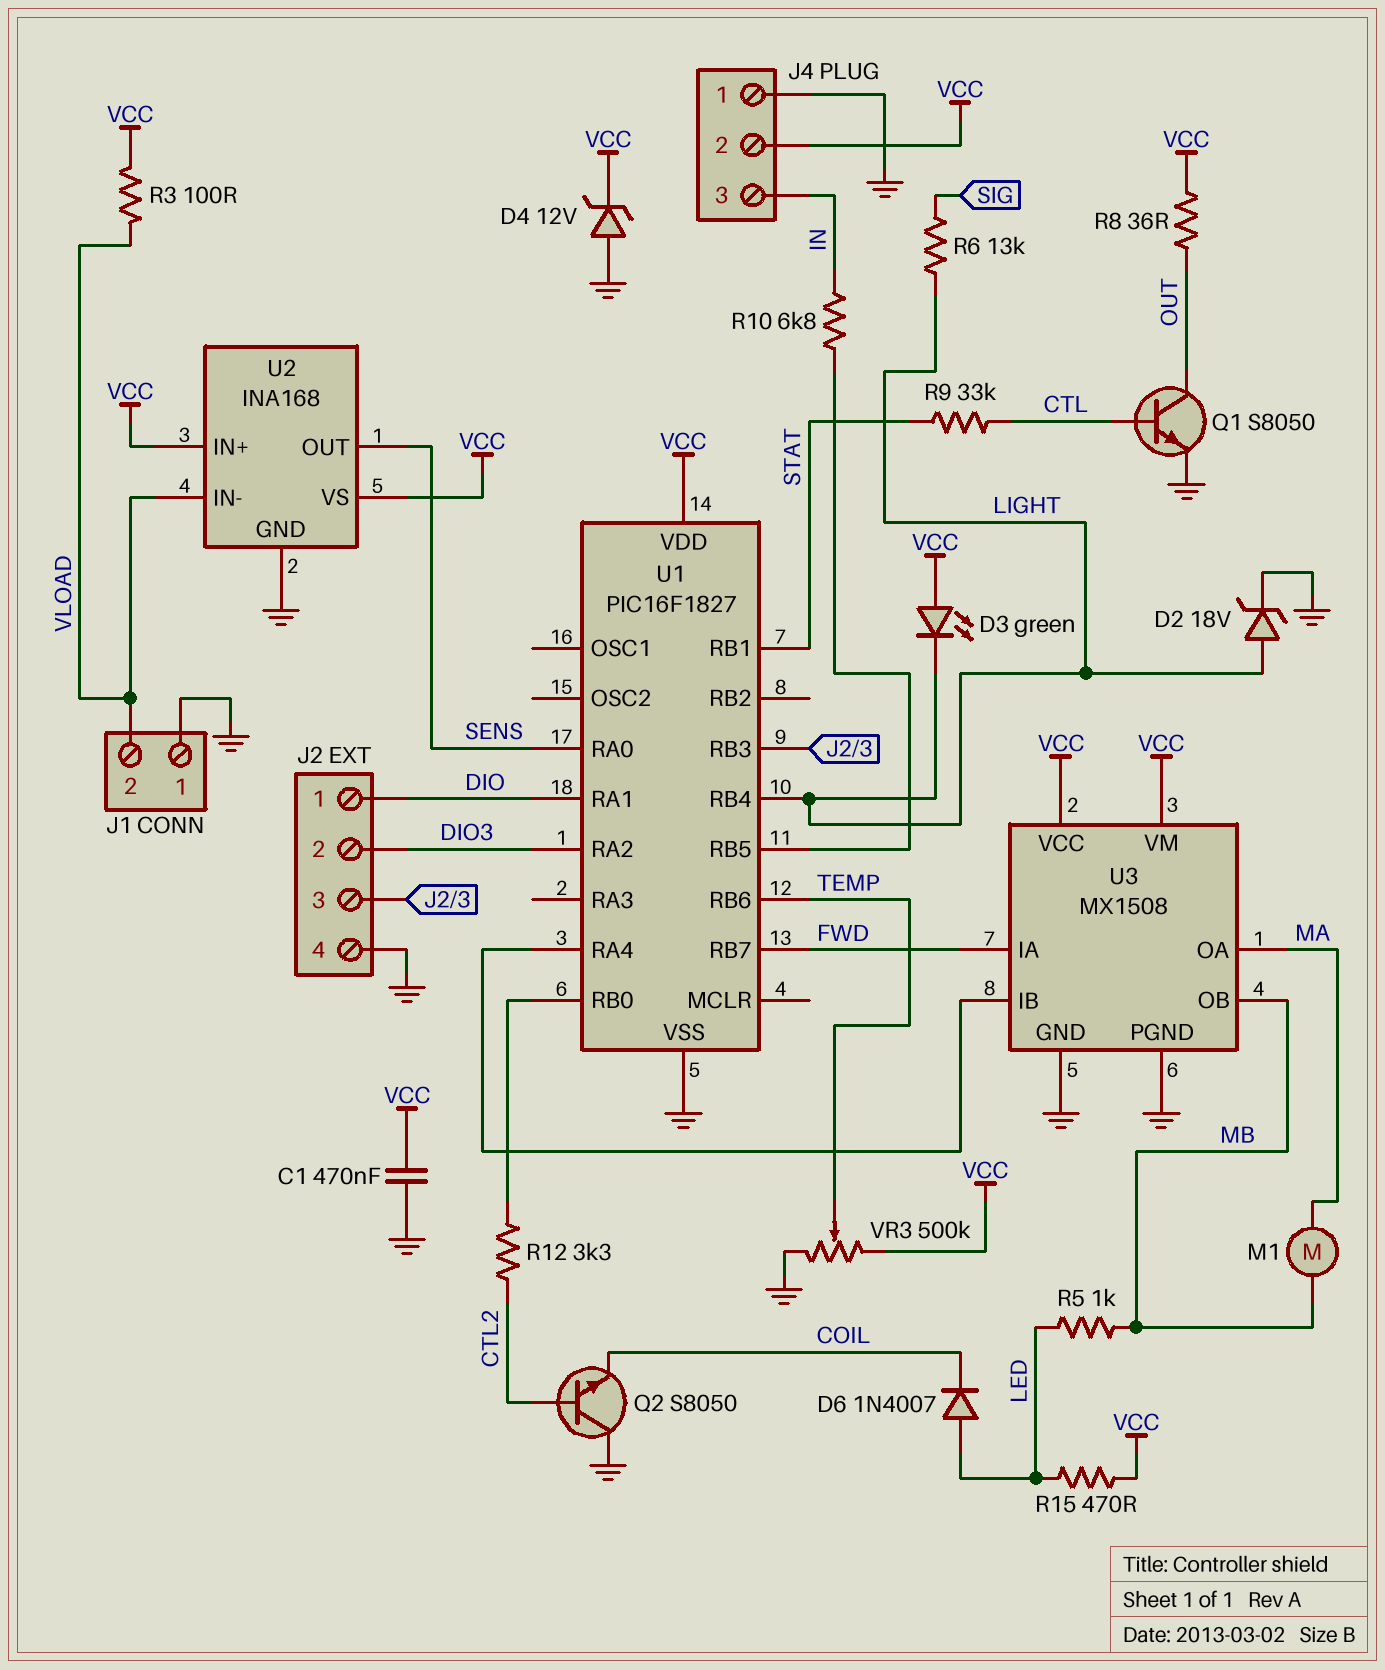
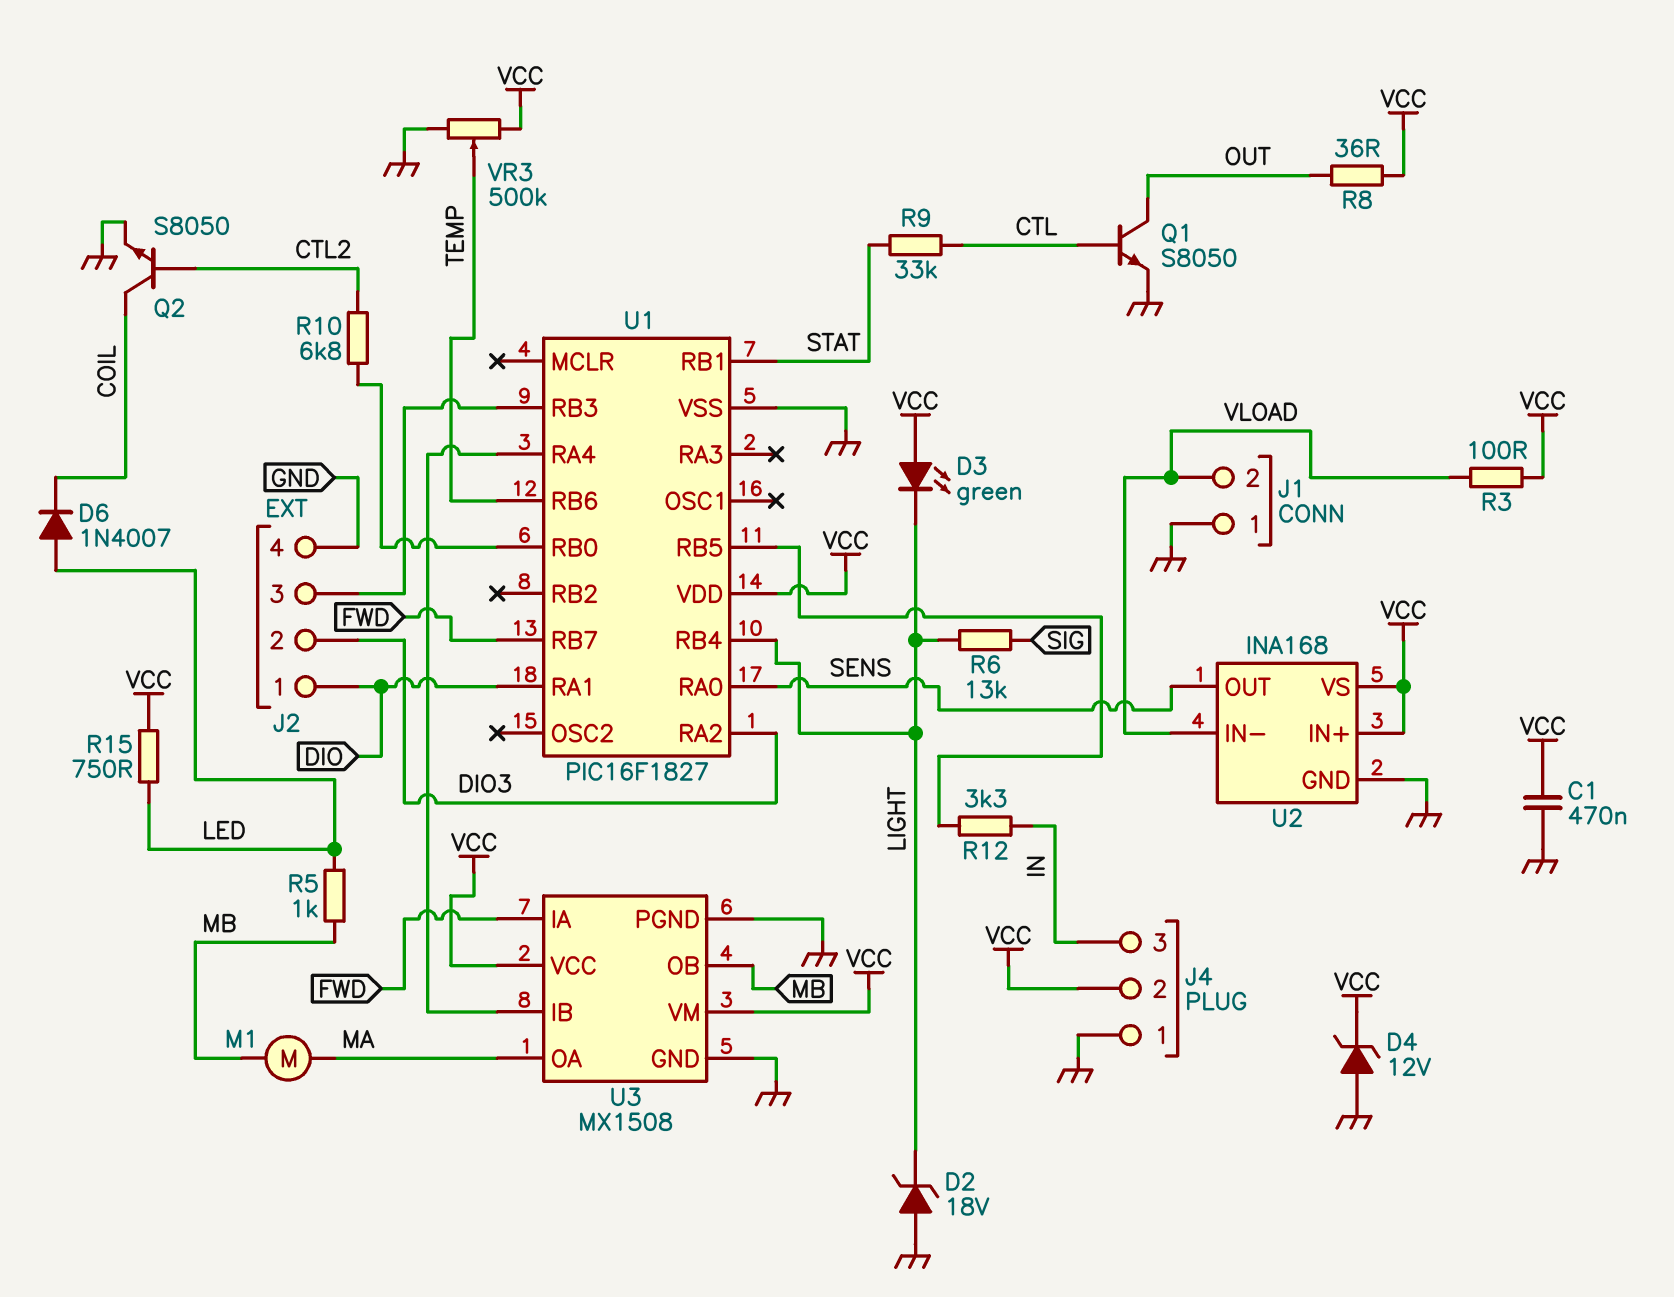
D2: zener 18V (A LIGHT, K GND) -> zener 18V (A GND, K LIGHT)
Q2: NPN S8050 (B CTL2, C GND, E COIL) -> NPN S8050 (B CTL2, C COIL, E GND)
R10: 6.8k (IN, U1/RB5) -> 6.8k (CTL2, U1/RB0)
R12: 3.3k (CTL2, U1/RB0) -> 3.3k (IN, U1/RB5)
R15: 470 (LED, VCC) -> 750 (LED, VCC)

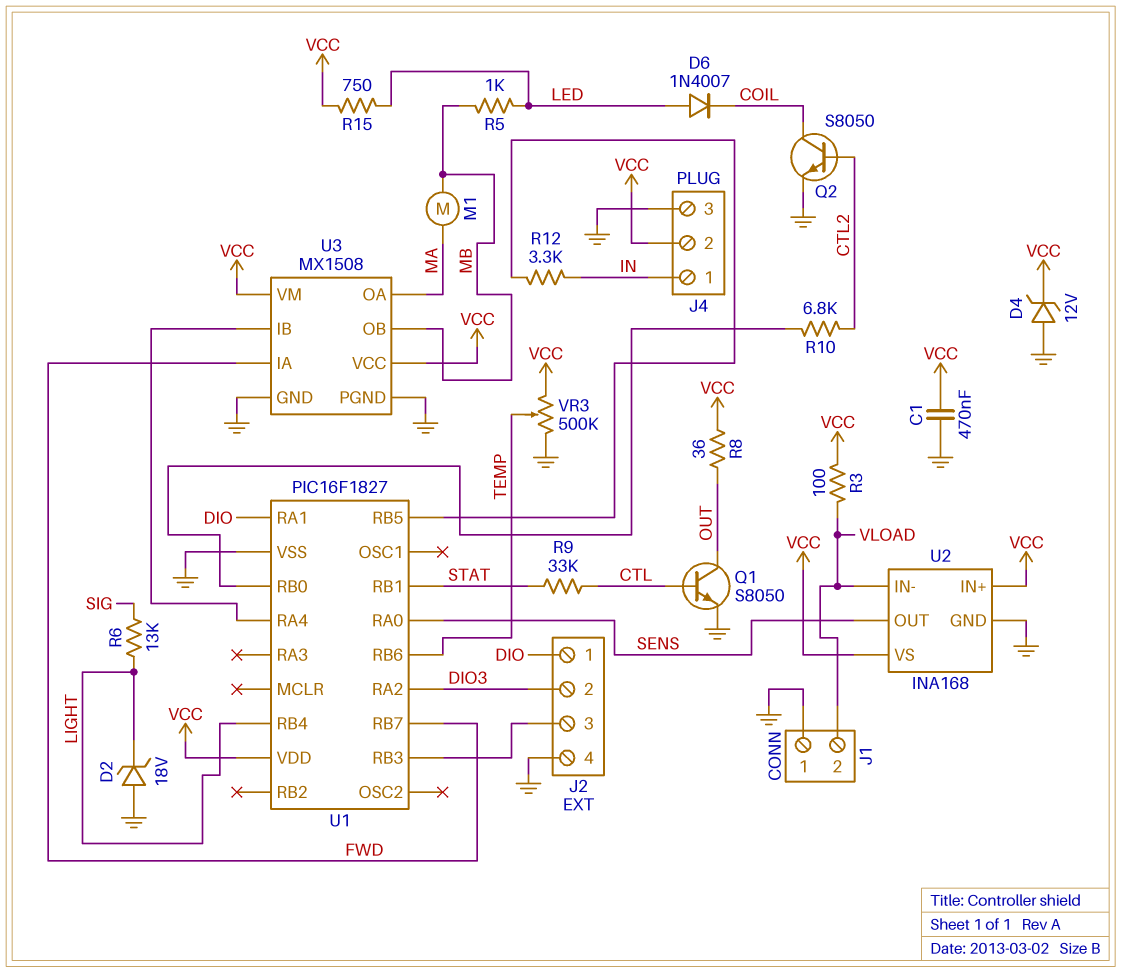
D3: LED green (A VCC, K LIGHT) -> none
J4 pin 1: GND -> IN
J4 pin 3: IN -> GND

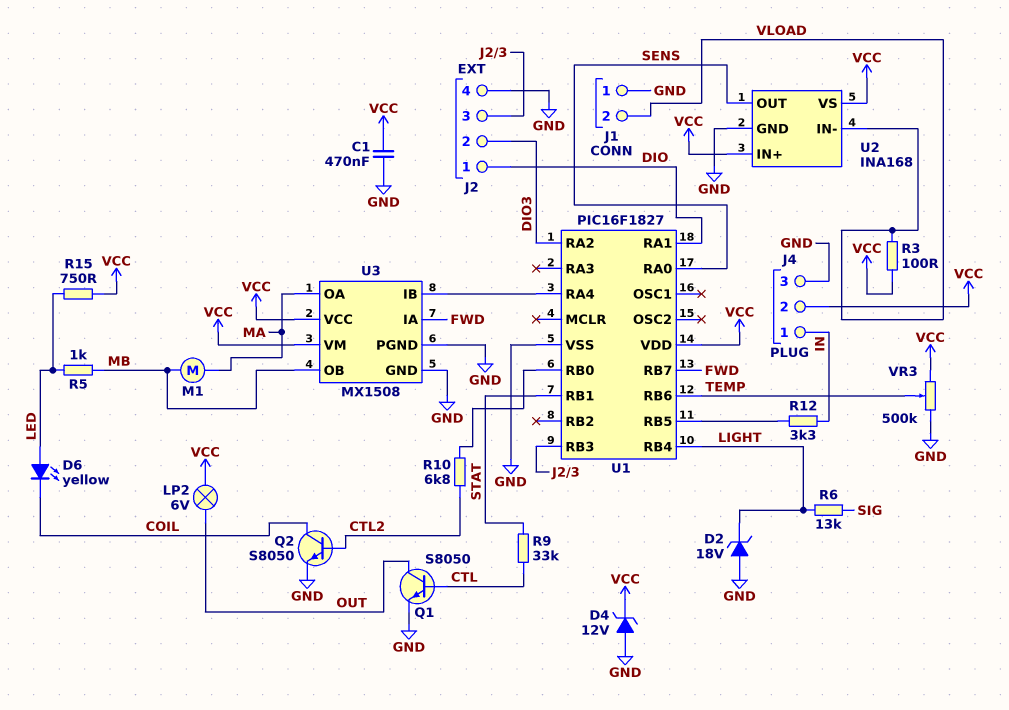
D6: diode 1N4007 (A LED, K COIL) -> LED yellow (A LED, K COIL)
LP2: none -> lamp 6V (OUT, VCC)
R8: 36 (OUT, VCC) -> none

